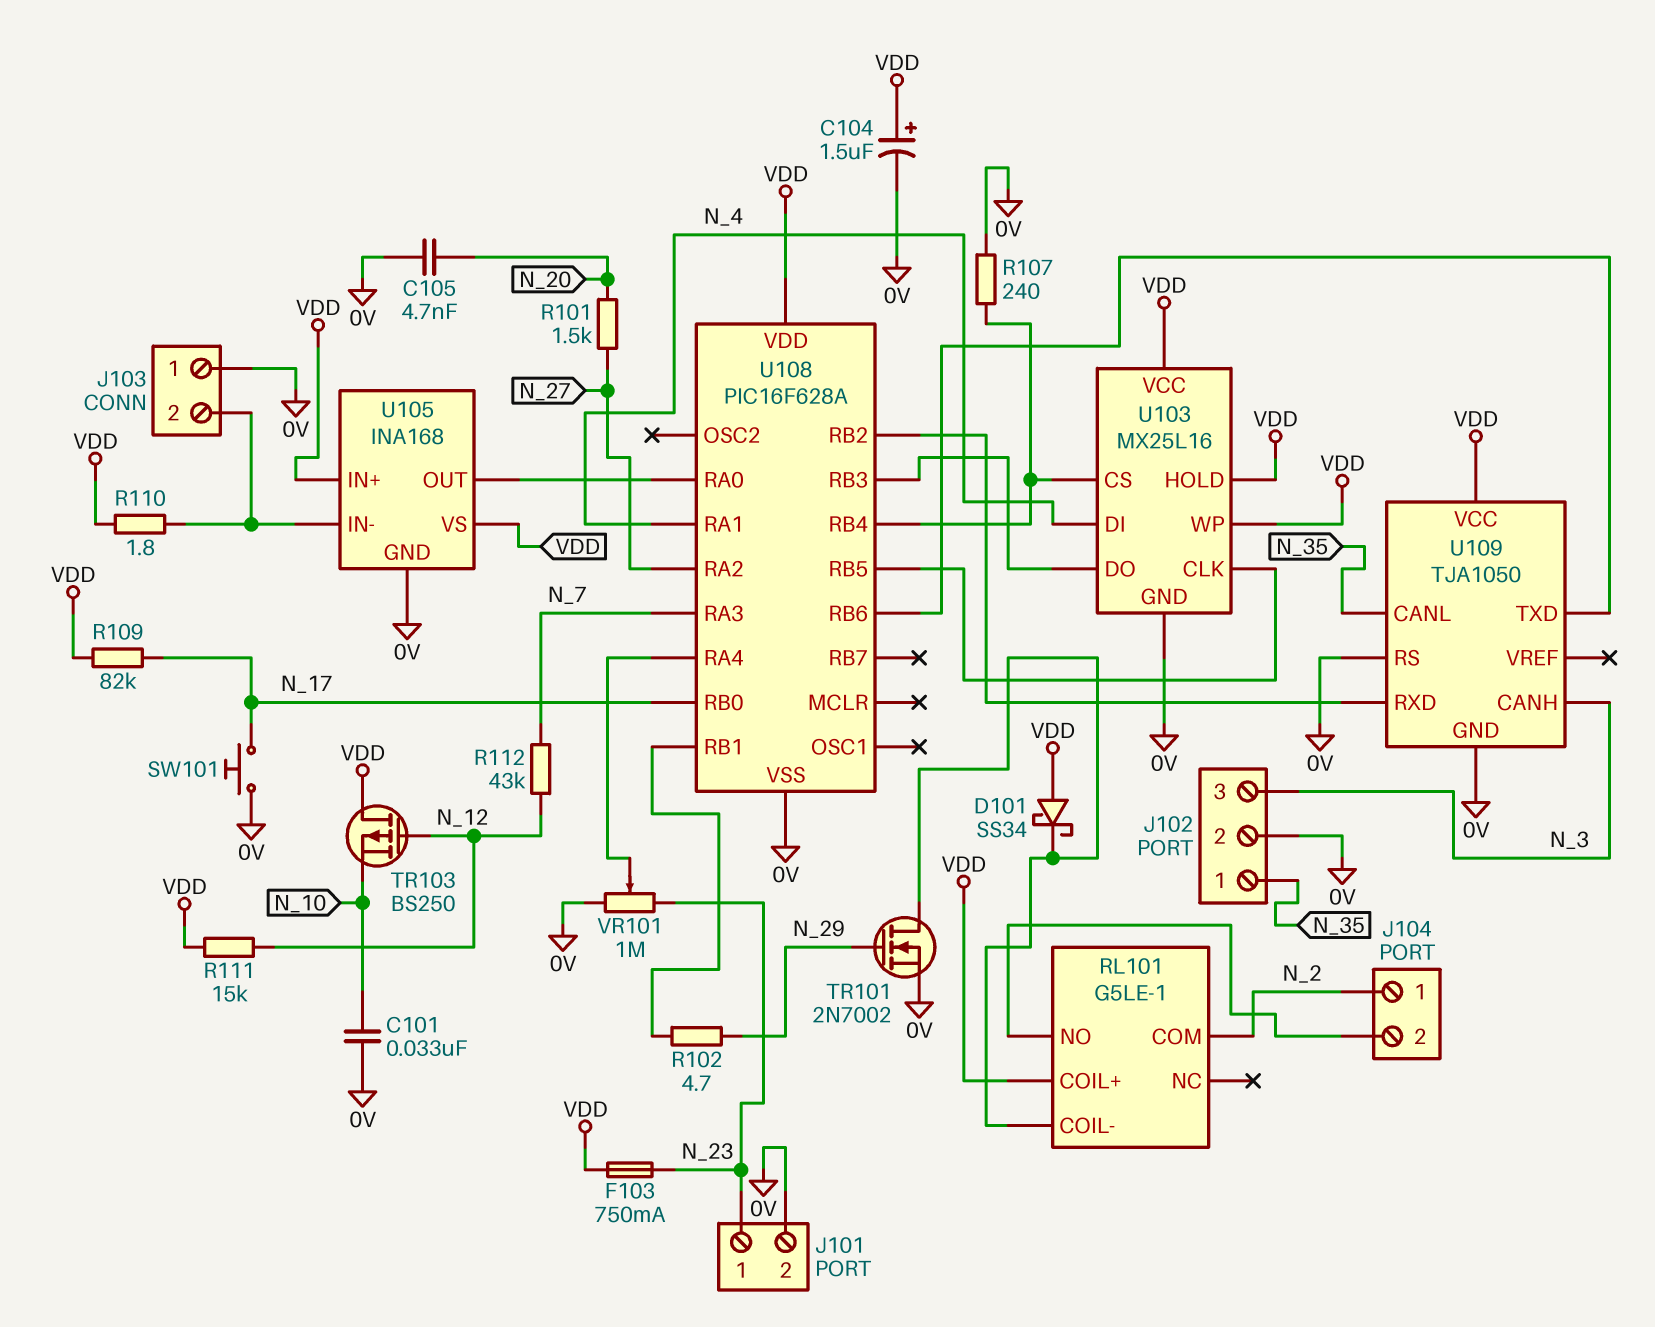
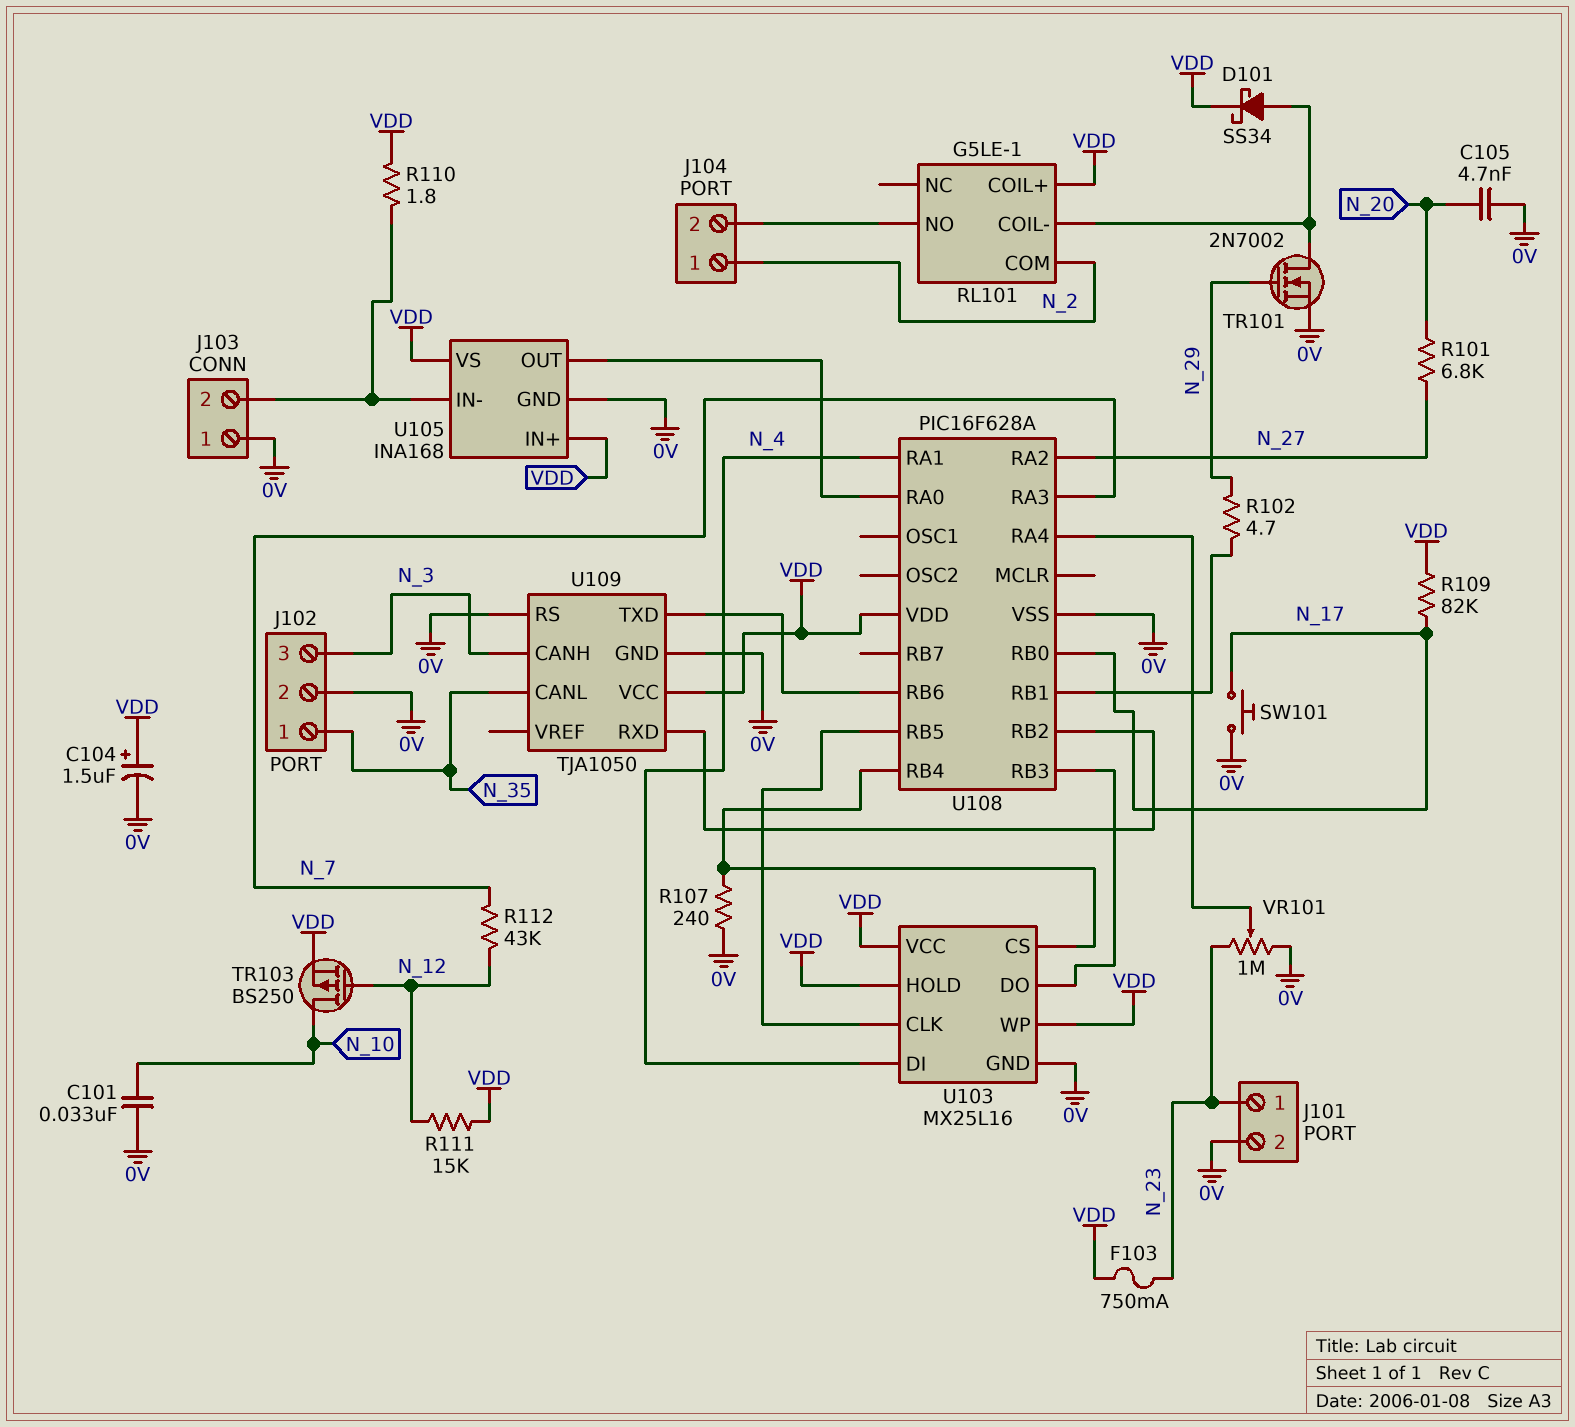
D101: schottky SS34 (A VDD, K RL101/COIL-) -> schottky SS34 (A RL101/COIL-, K VDD)
R101: 1.5k (N_20, N_27) -> 6.8k (N_20, N_27)
TR103: PMOS BS250 (G N_12, D VDD, S N_10) -> PMOS BS250 (G N_12, D N_10, S VDD)

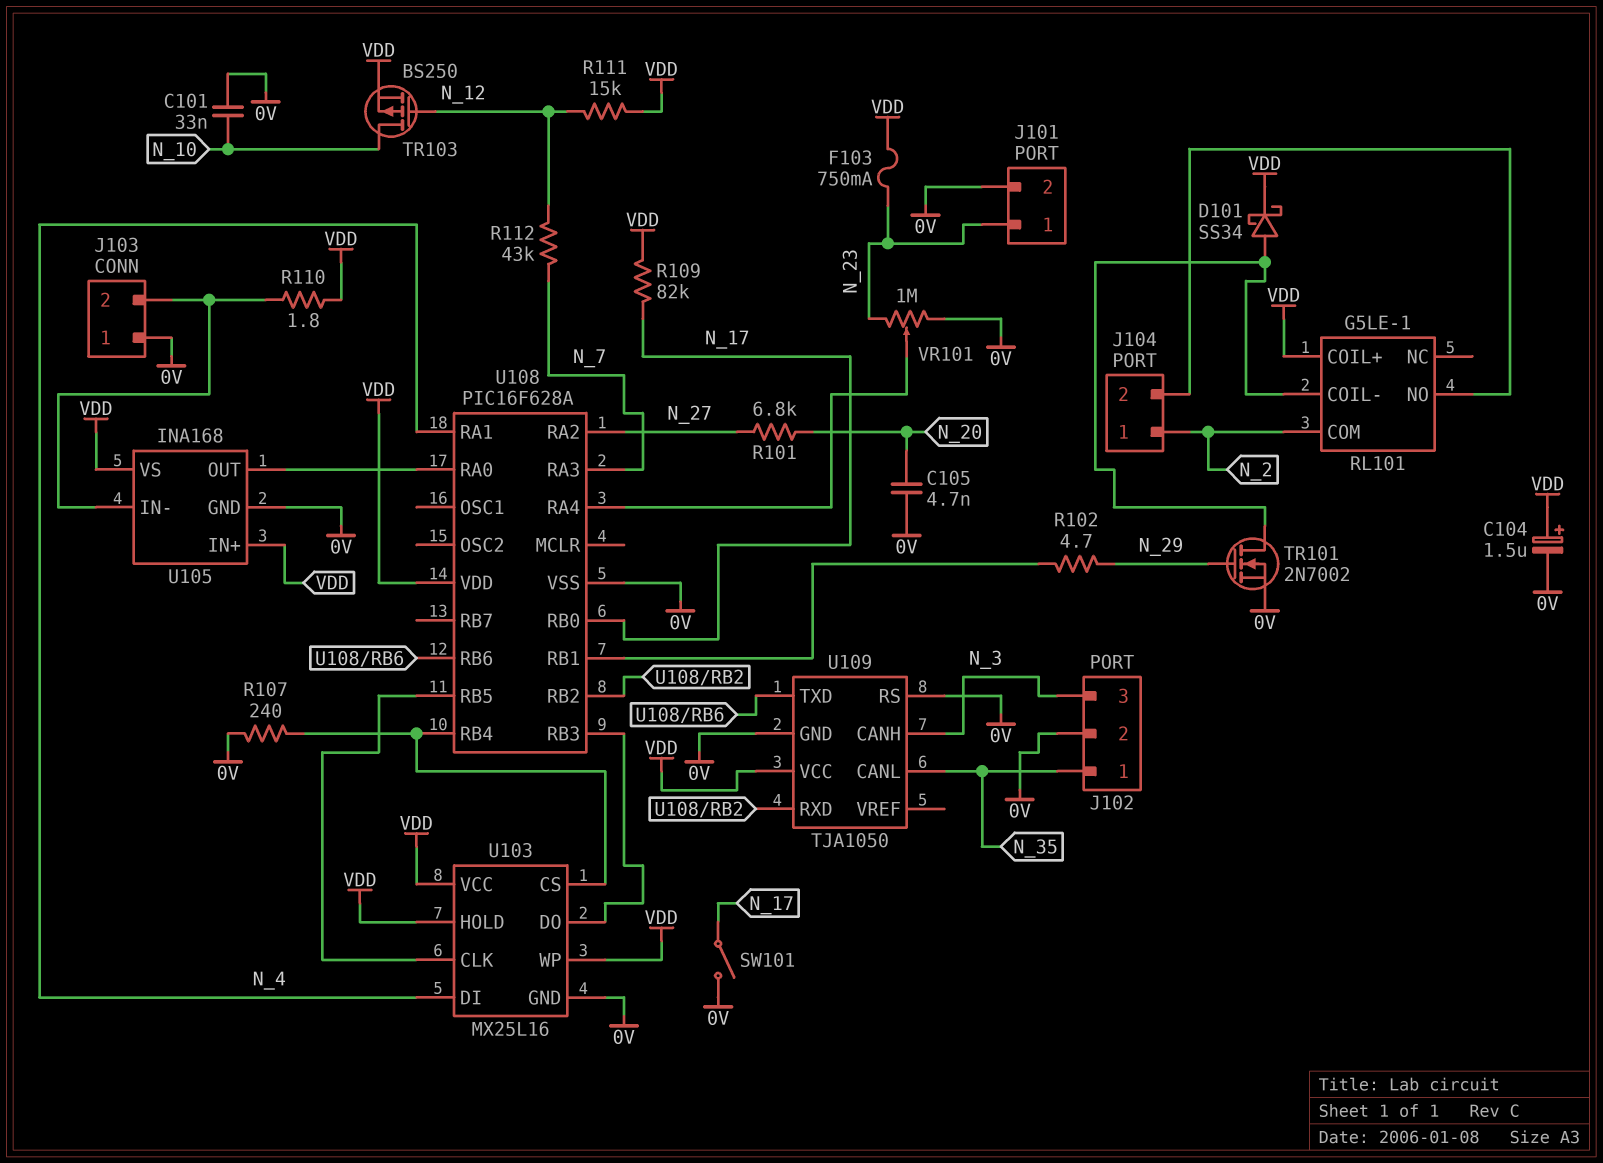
SW101: button (0V, N_17) -> switch (0V, N_17)

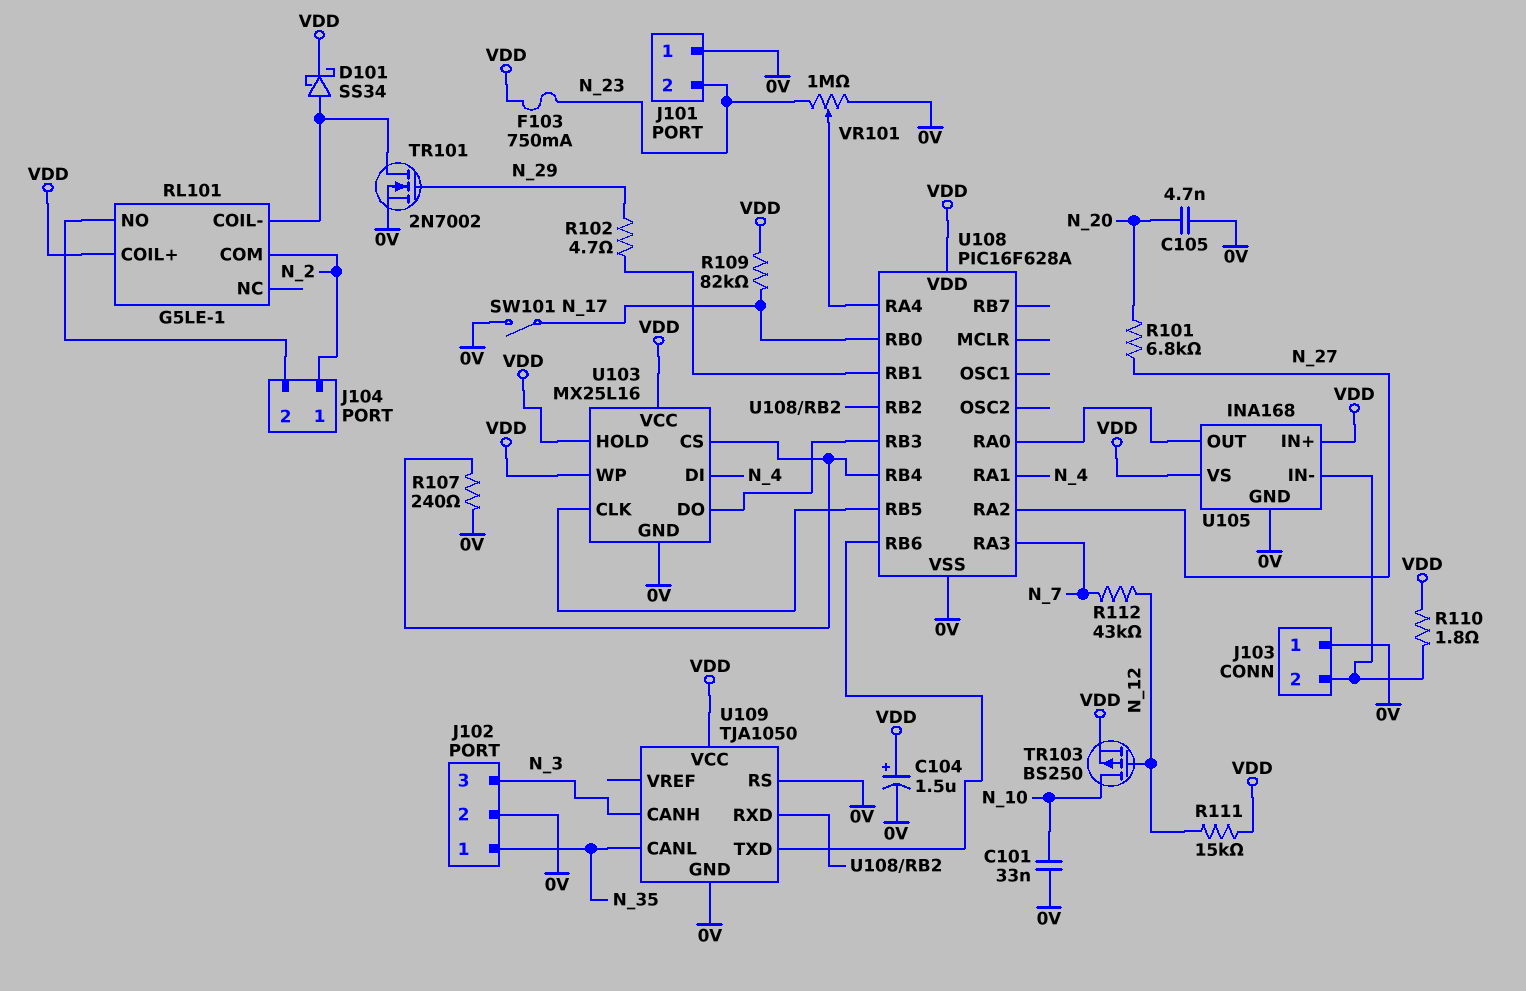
J101 pin 1: N_23 -> 0V
J101 pin 2: 0V -> N_23

